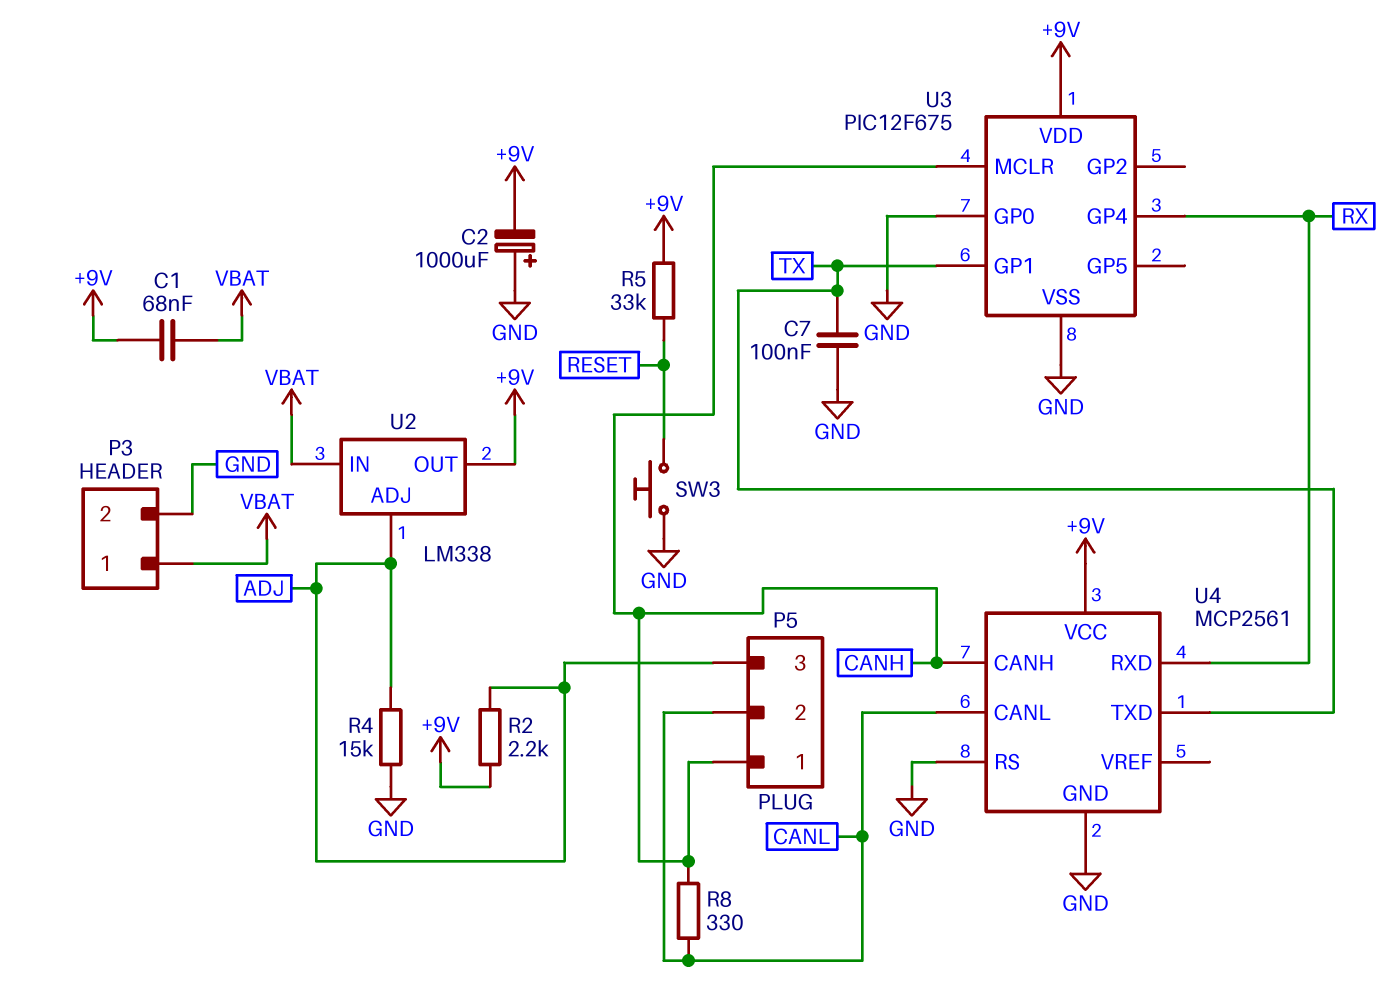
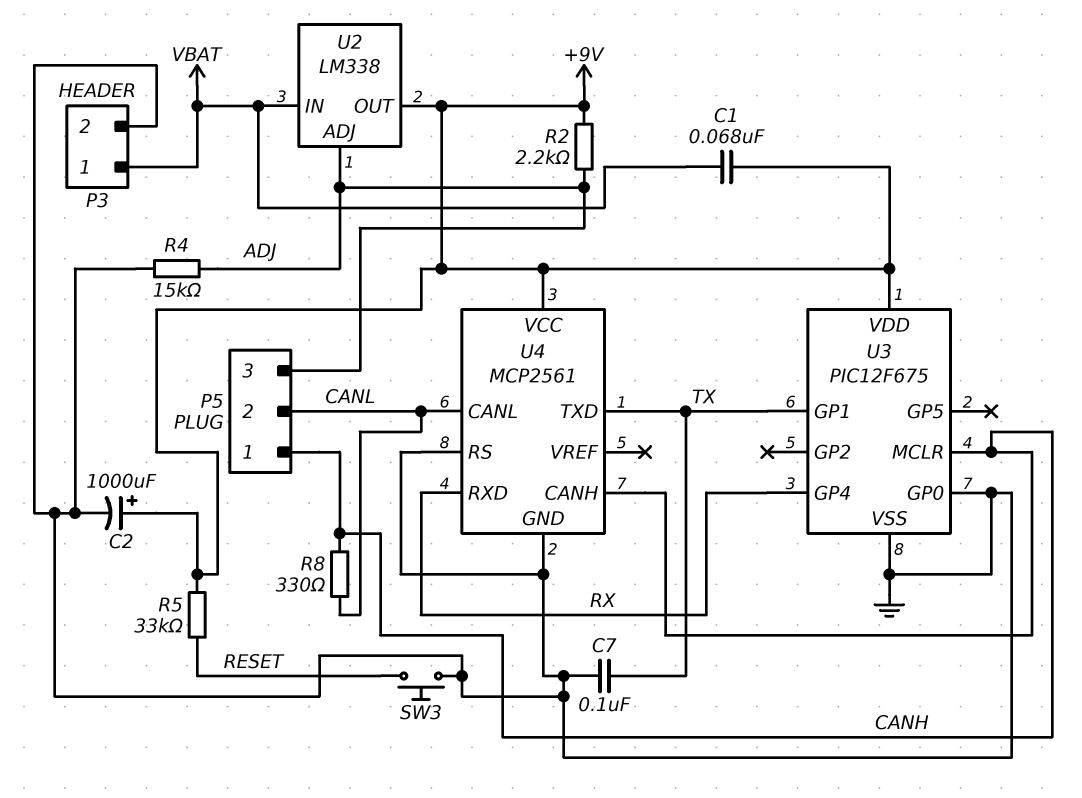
C2: 1000uF (plus GND, minus +9V) -> 1000uF (plus +9V, minus GND)

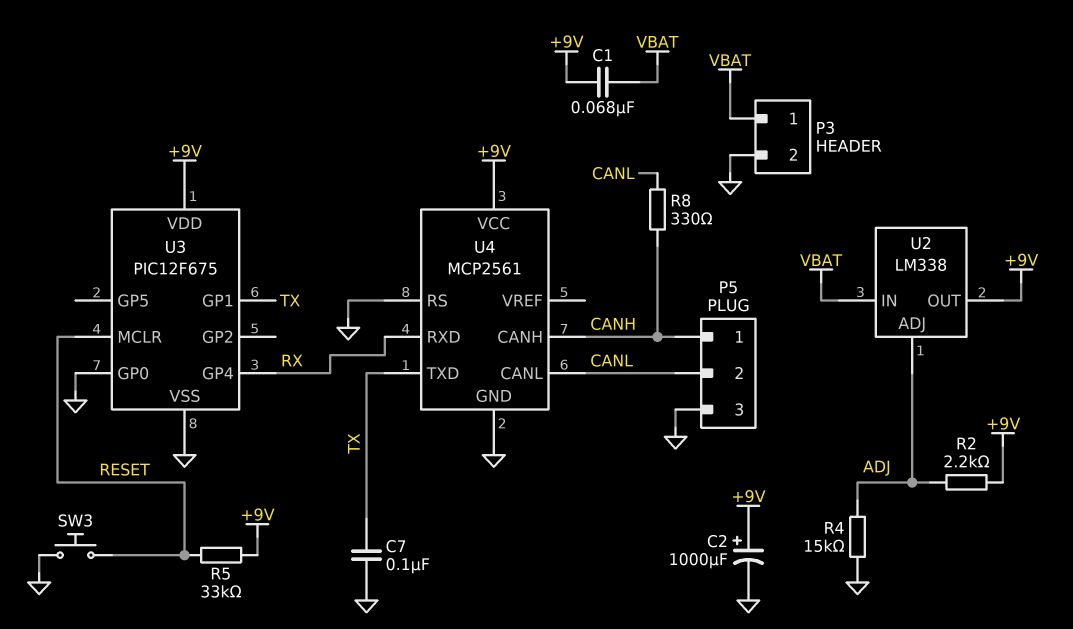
P5 pin 3: ADJ -> GND
U3 pin MCLR: CANH -> RESET

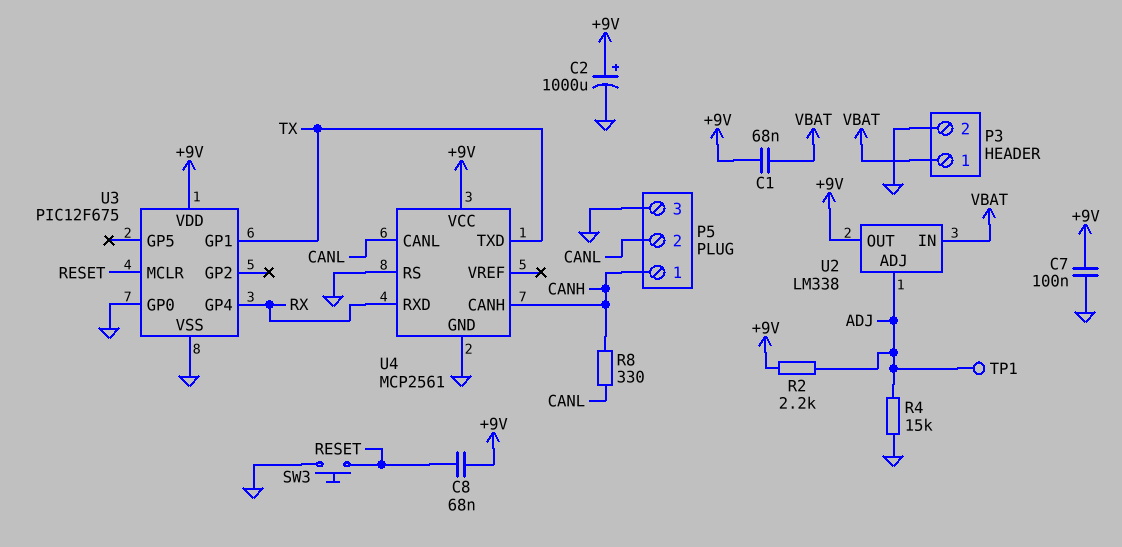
C7: 100nF (GND, TX) -> 100nF (+9V, GND)
C8: none -> 68nF (+9V, RESET)
R5: 33k (+9V, RESET) -> none
TP1: none -> test point (ADJ)

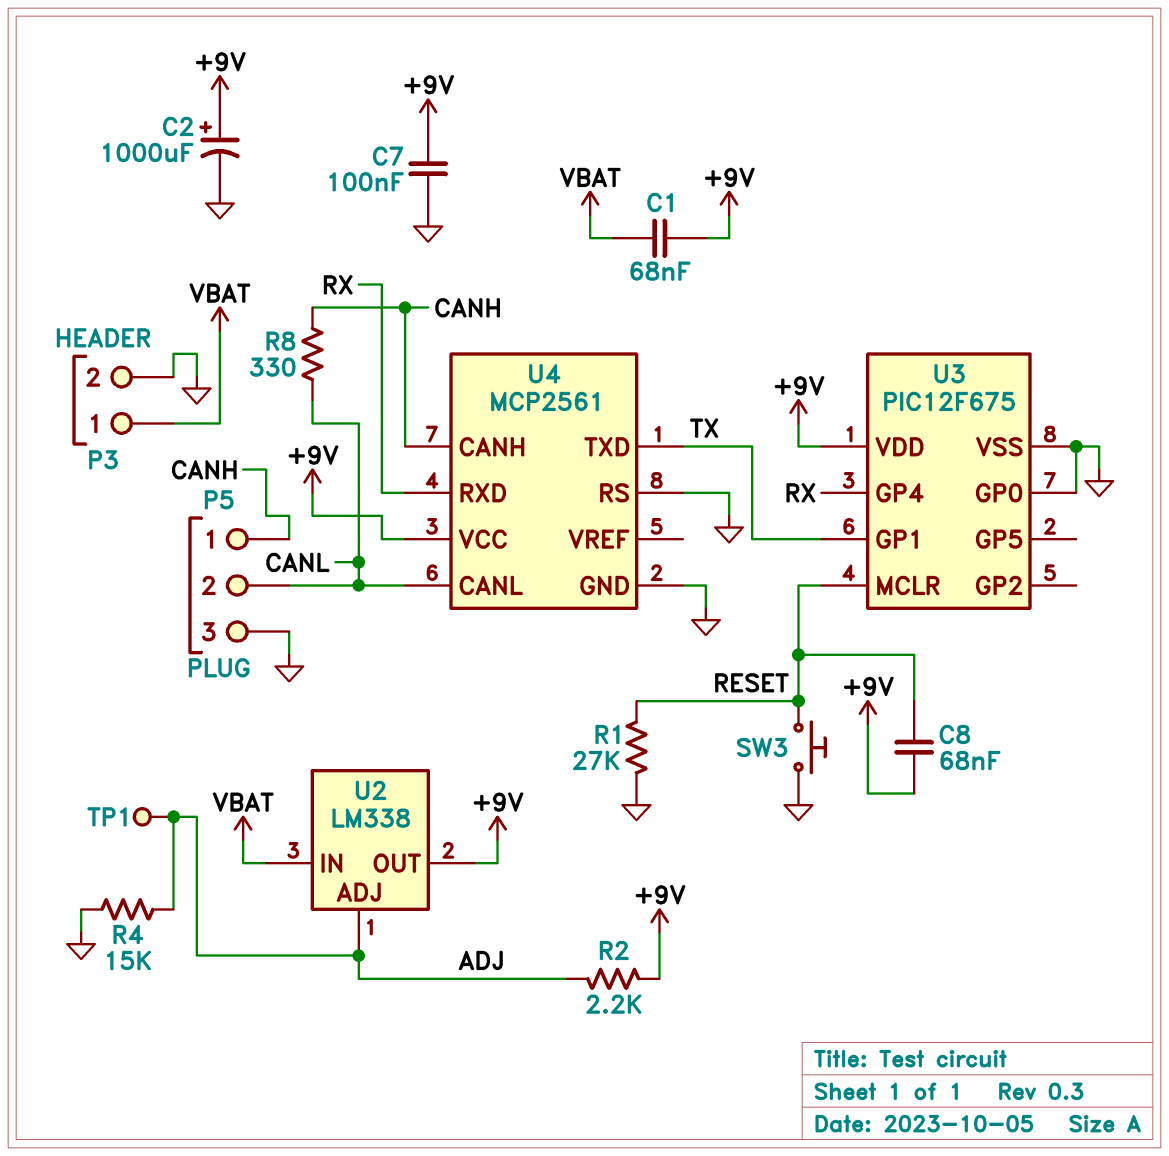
R1: none -> 27k (GND, RESET)

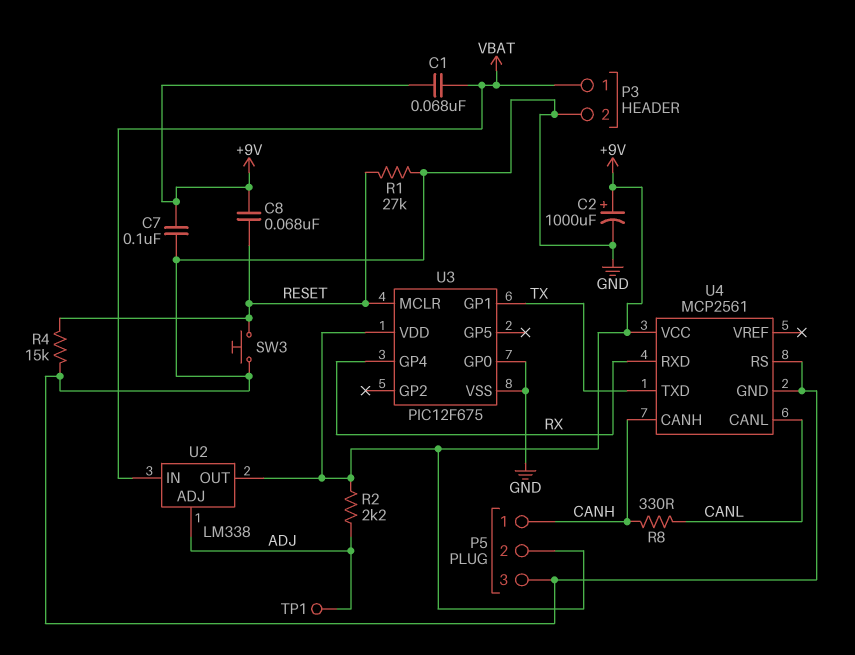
P5 pin 2: CANL -> +9V
R4: 15k (ADJ, GND) -> 15k (GND, RESET)

